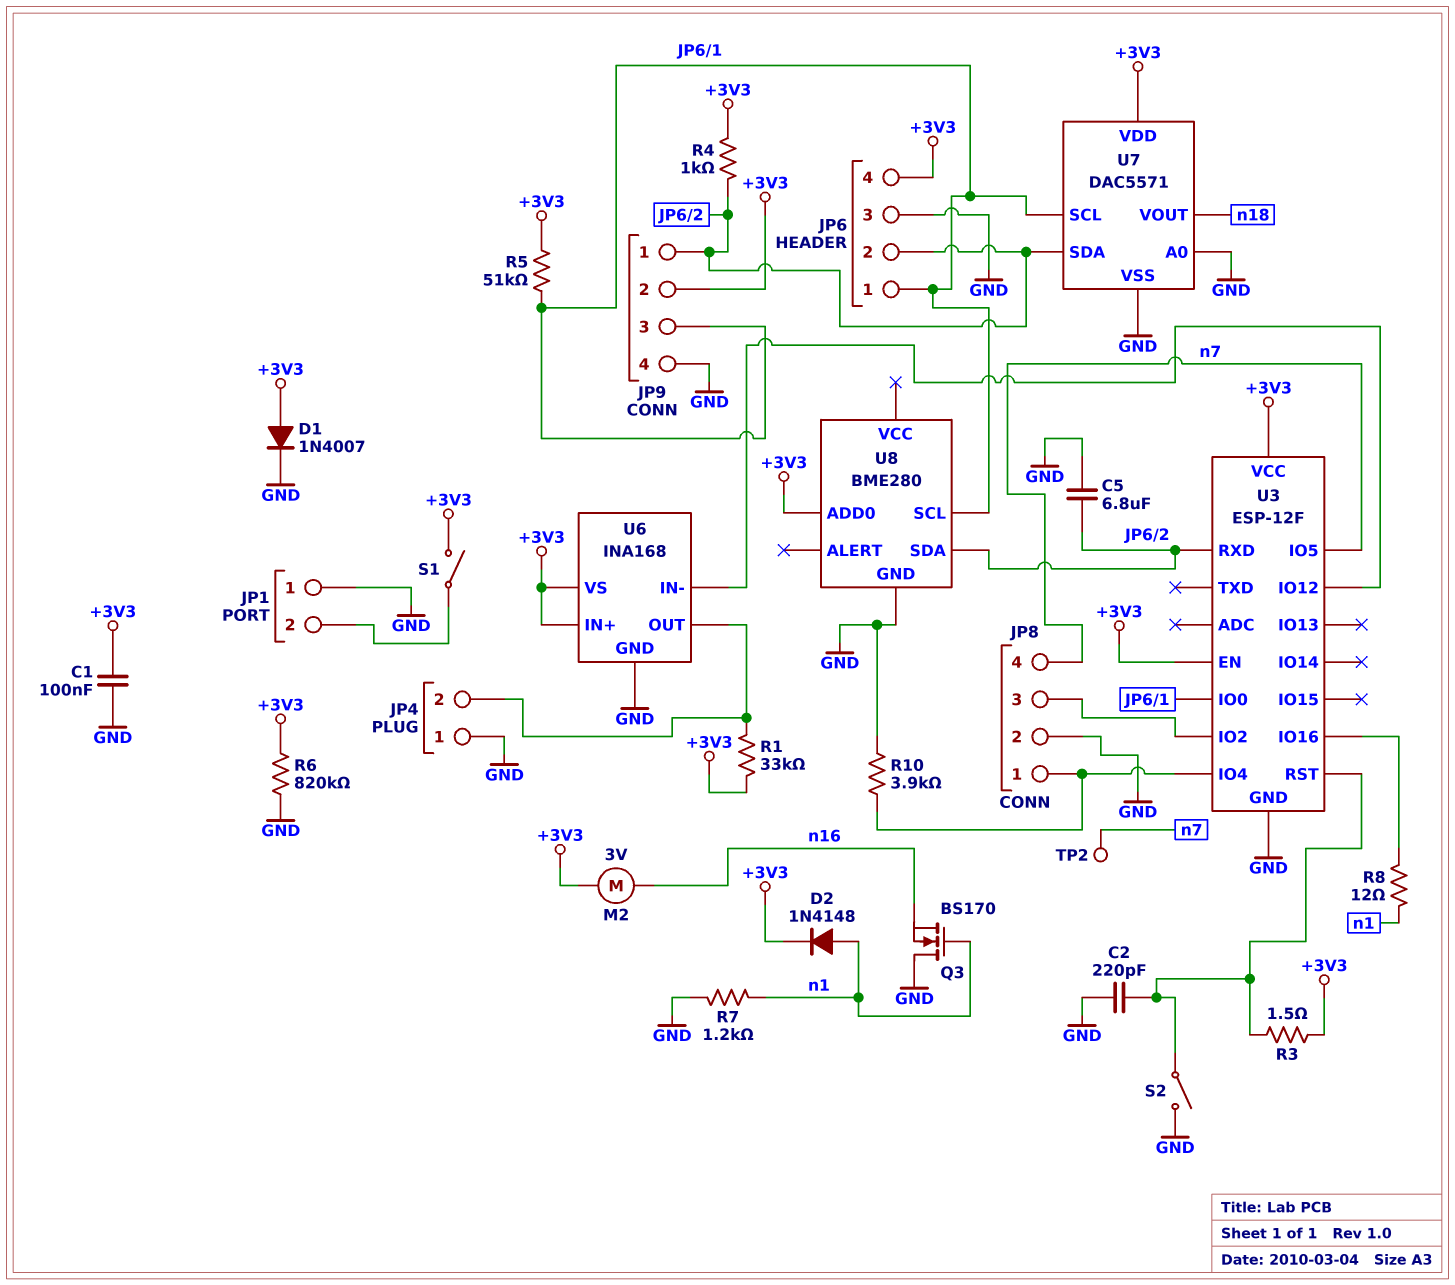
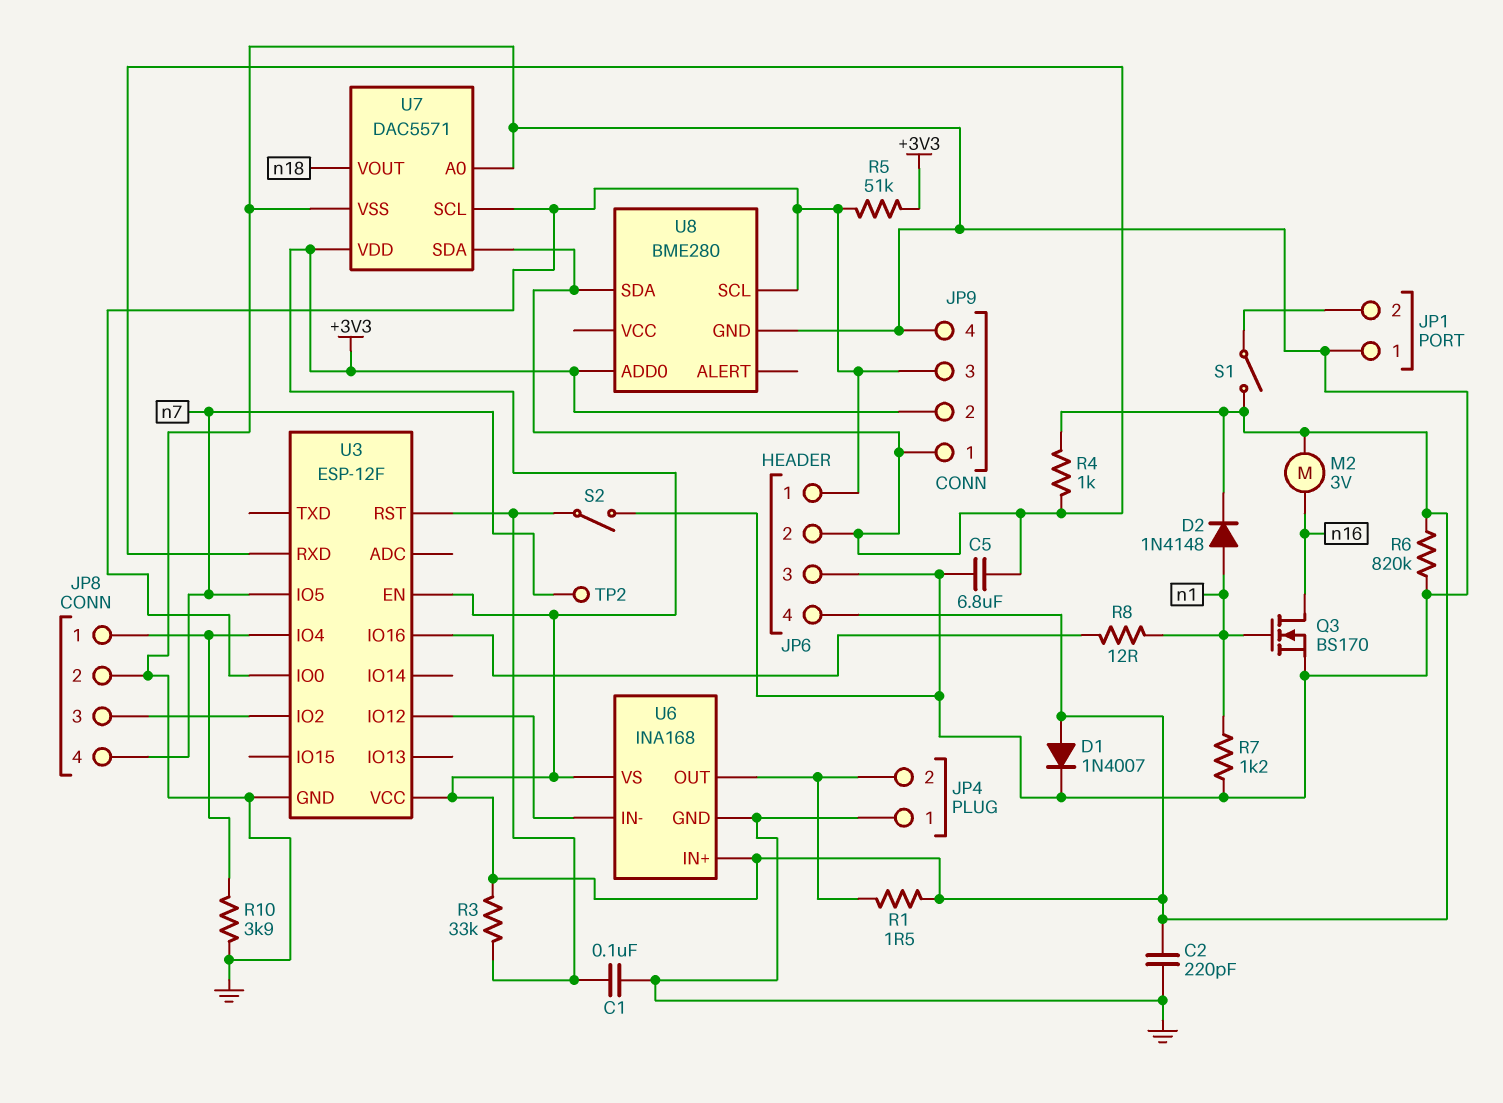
C1: 100nF (+3V3, GND) -> 100nF (GND, U3/RST)
C2: 220pF (GND, U3/RST) -> 220pF (+3V3, GND)
Q3: NMOS BS170 (G n1, D GND, S n16) -> NMOS BS170 (G n1, D n16, S GND)
R1: 33k (+3V3, JP4/2) -> 1.5 (+3V3, JP4/2)
R3: 1.5 (+3V3, U3/RST) -> 33k (+3V3, U3/RST)

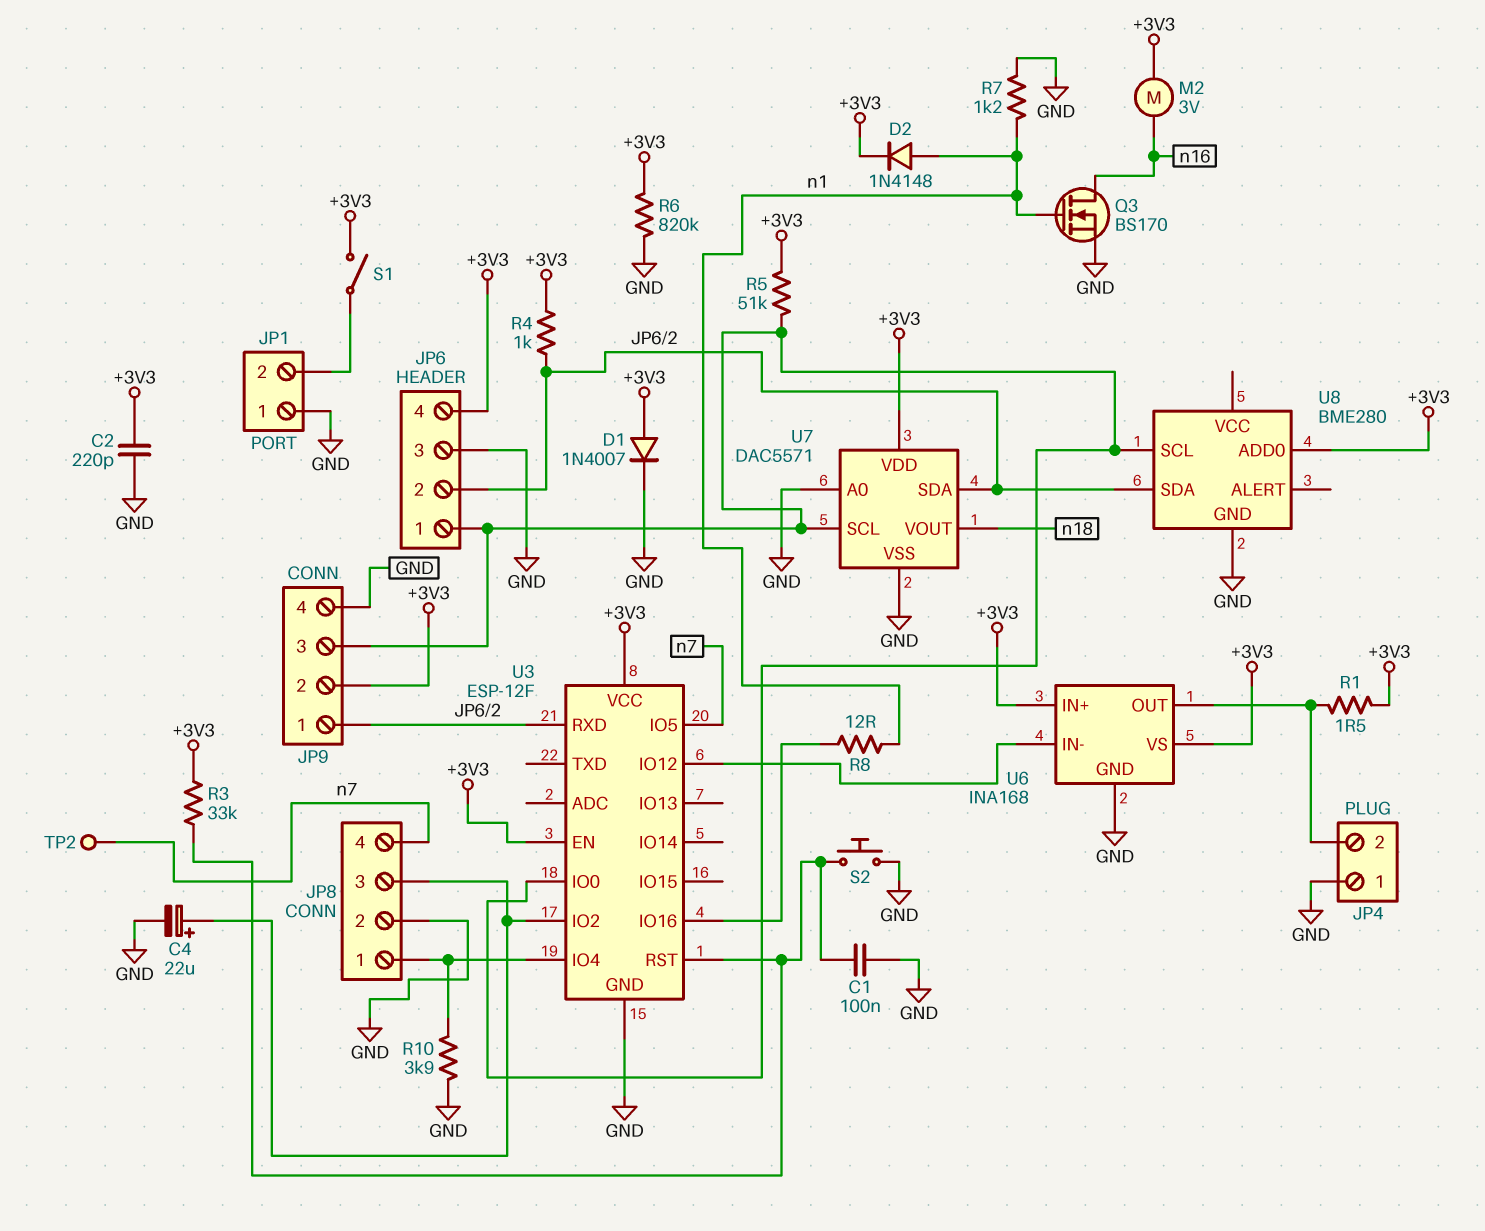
C4: none -> 22uF (plus JP8/3, minus GND)
C5: 6.8uF (GND, JP6/2) -> none
S2: switch (GND, U3/RST) -> button (GND, U3/RST)

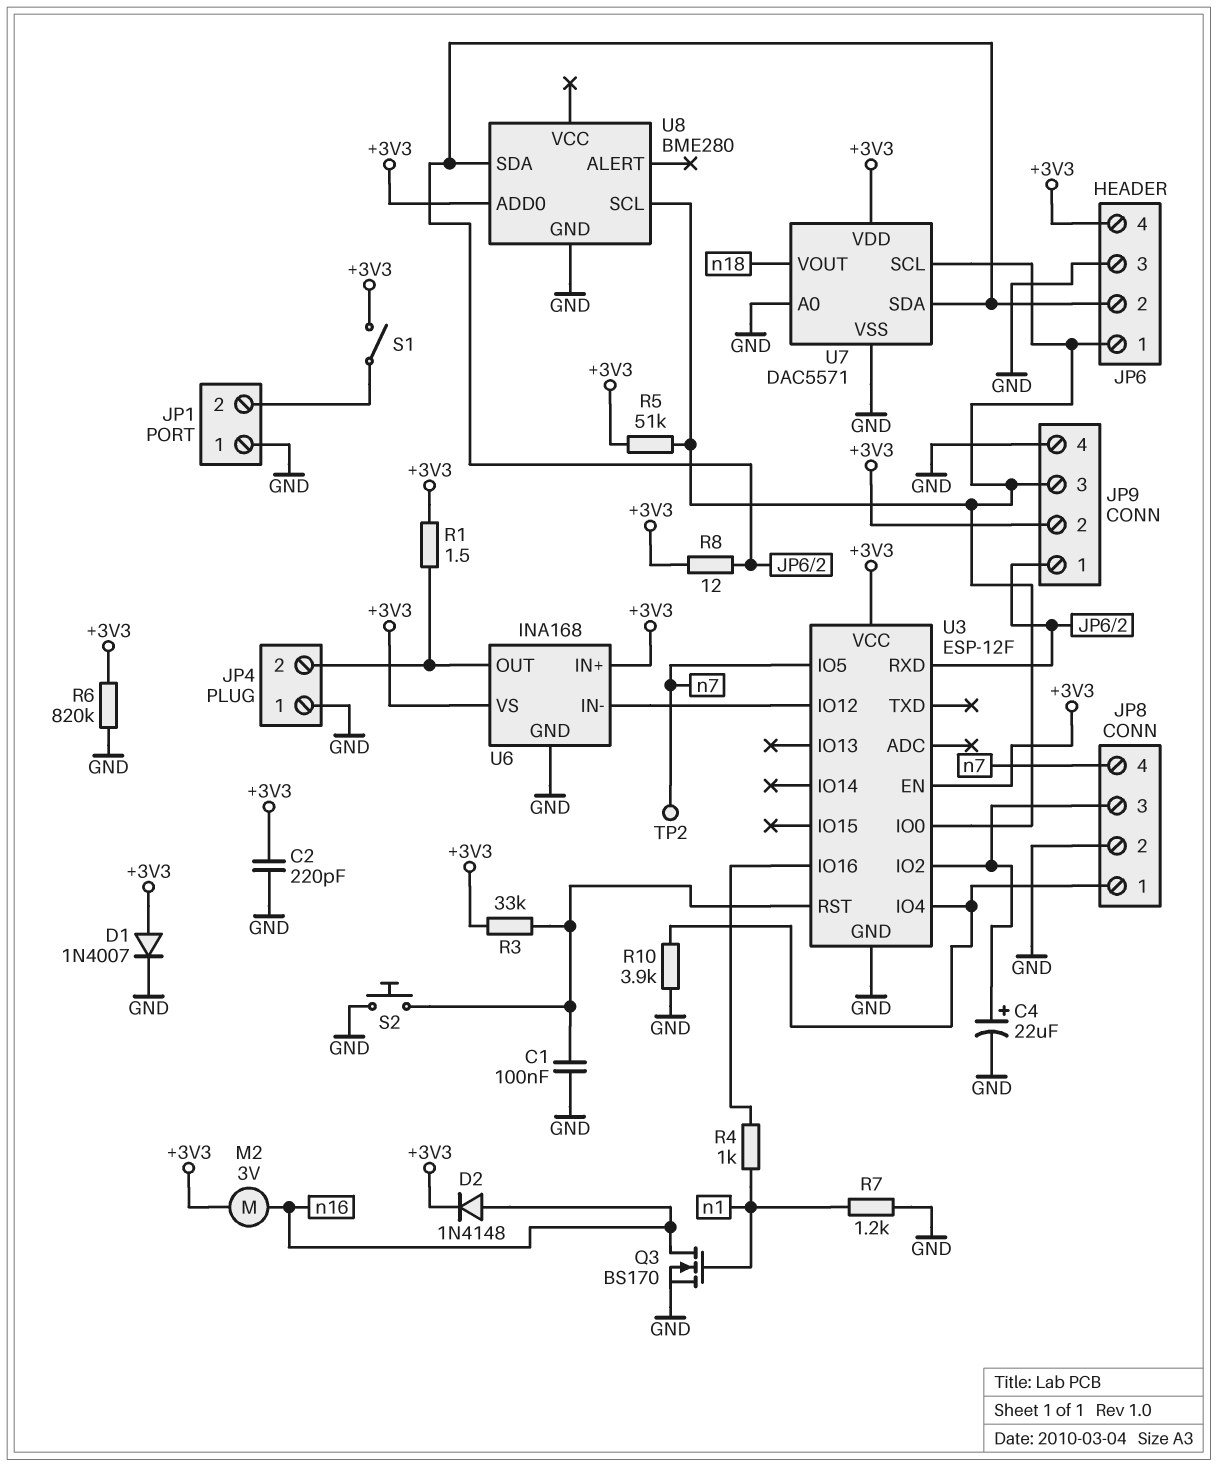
D2: diode 1N4148 (A n1, K +3V3) -> diode 1N4148 (A n16, K +3V3)
R4: 1k (+3V3, JP6/2) -> 1k (U3/IO16, n1)
R8: 12 (U3/IO16, n1) -> 12 (+3V3, JP6/2)

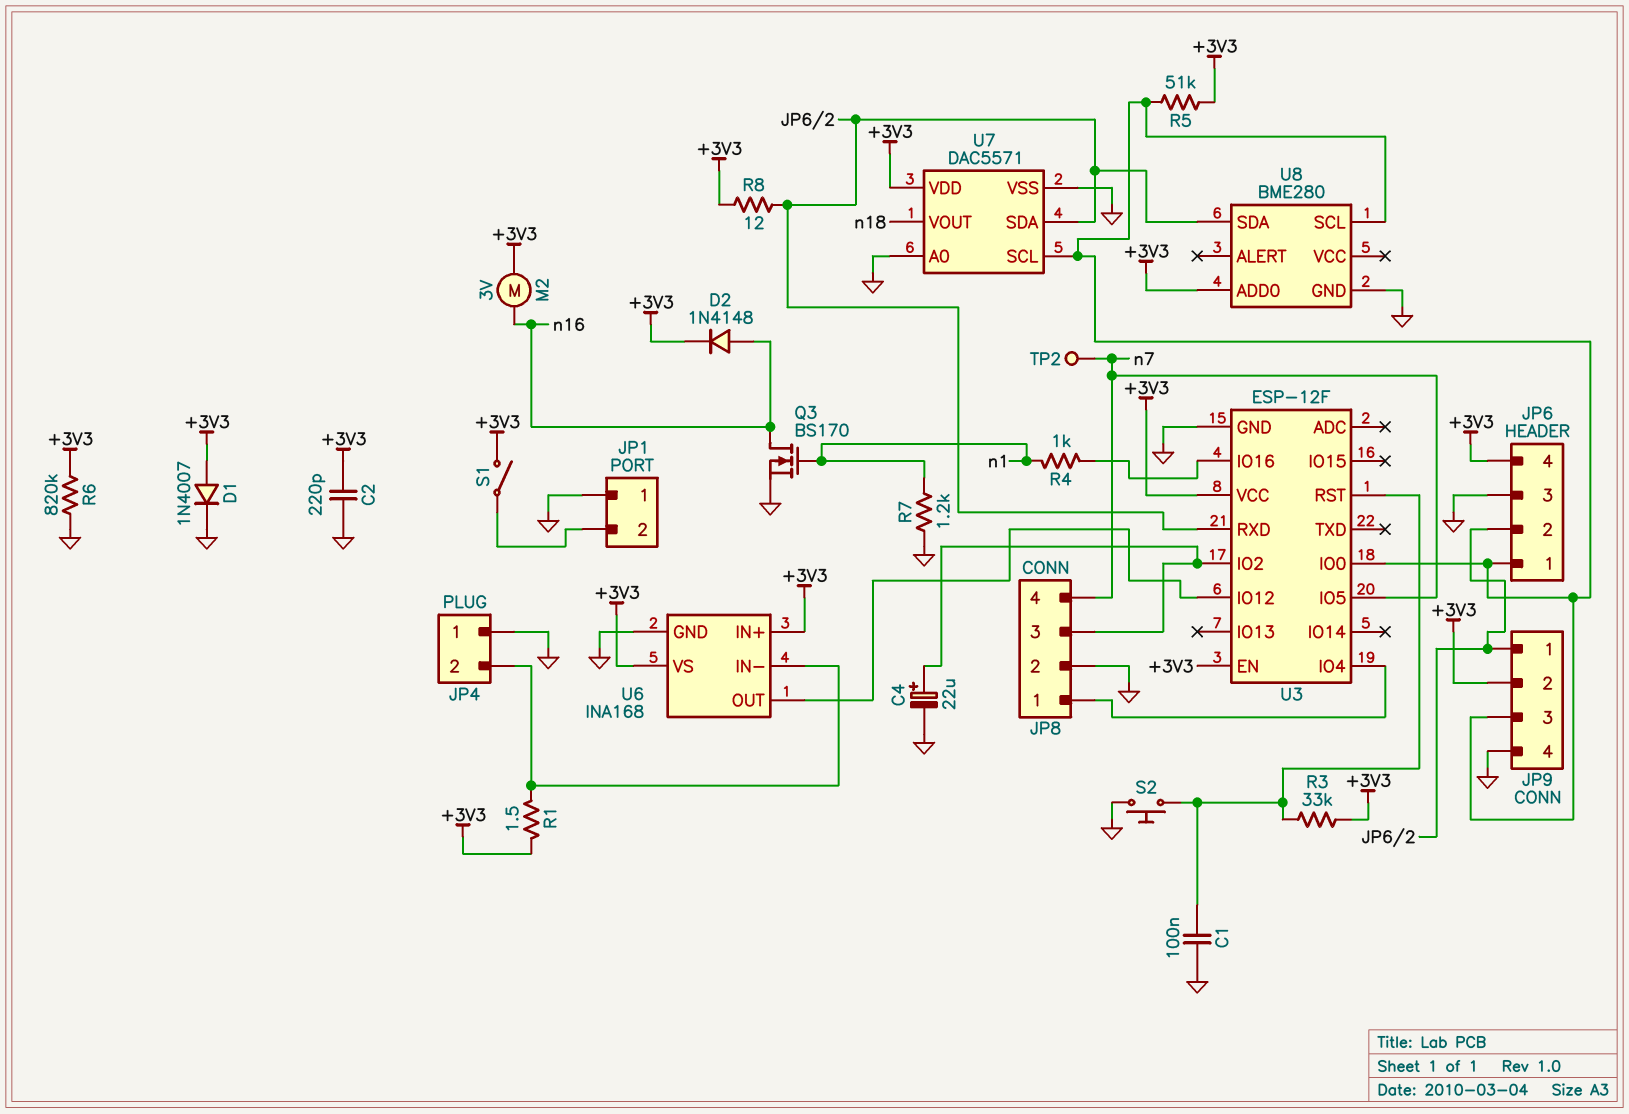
R10: 3.9k (GND, JP8/1) -> none
U6 pin IN-: U3/IO12 -> JP4/2
U6 pin OUT: JP4/2 -> U3/IO12

